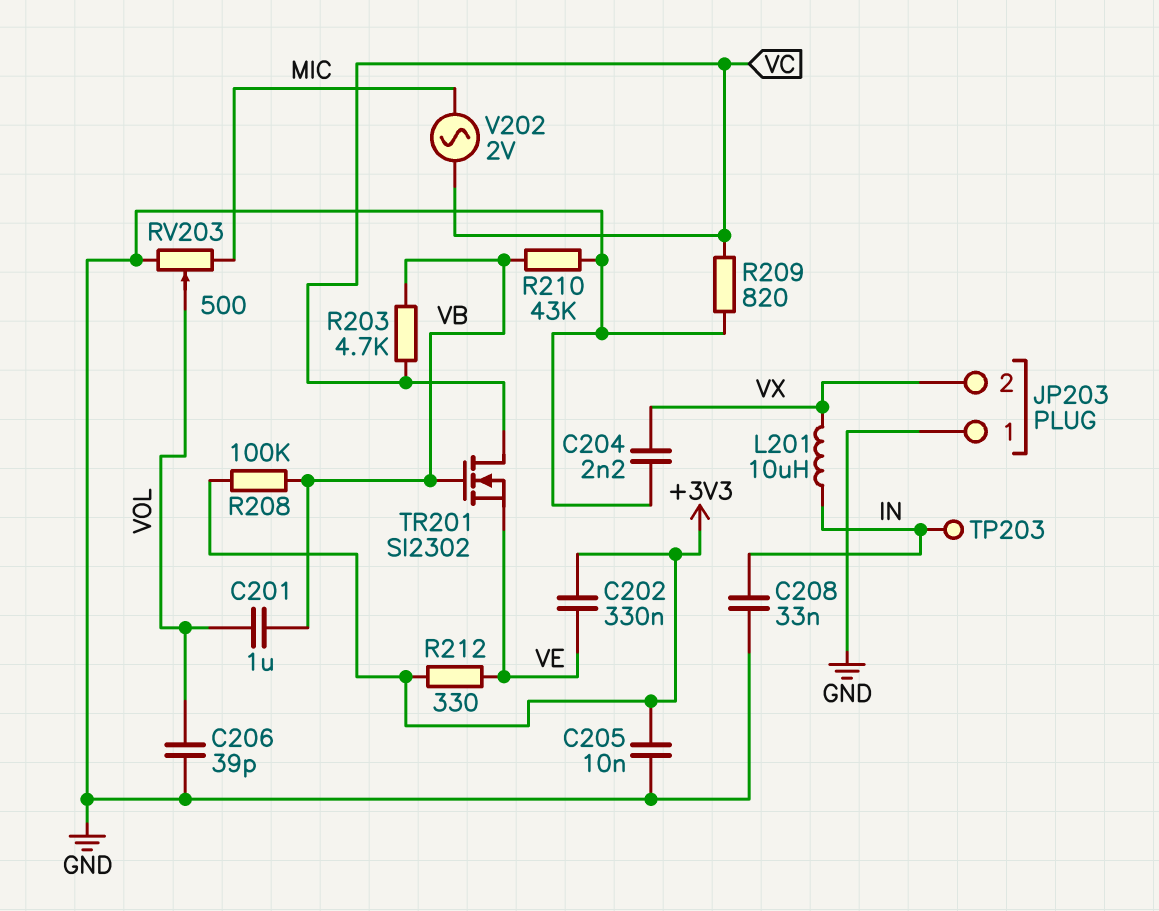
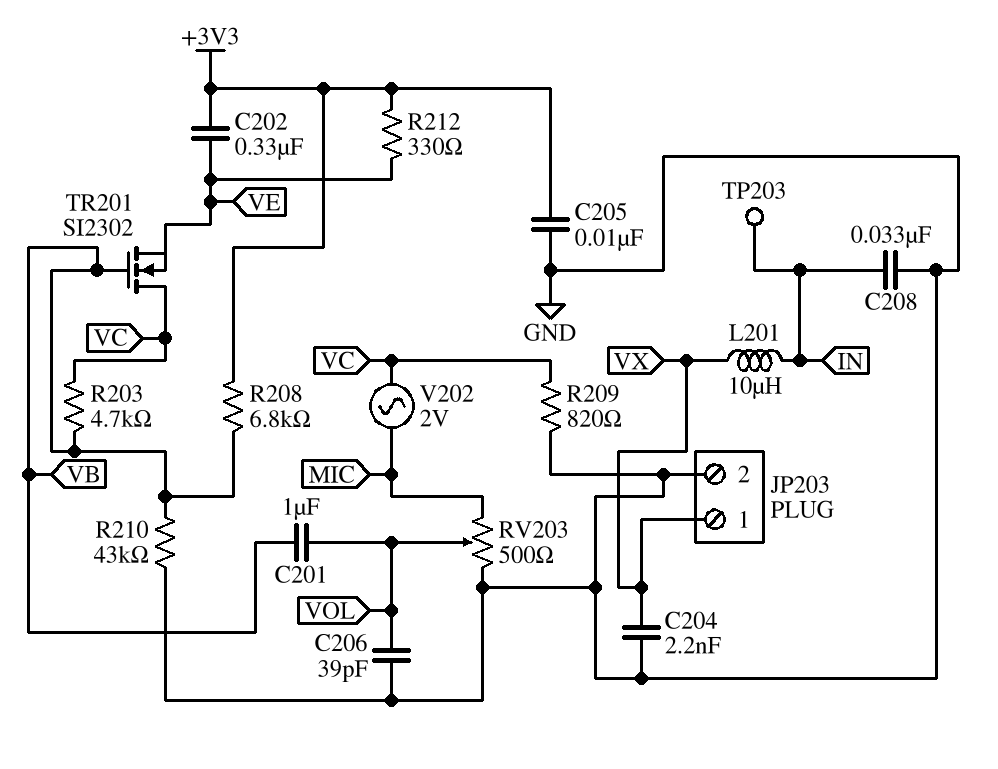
JP203 pin 1: GND -> VX
JP203 pin 2: VX -> GND
R208: 100k (+3V3, VB) -> 6.8k (+3V3, VB)

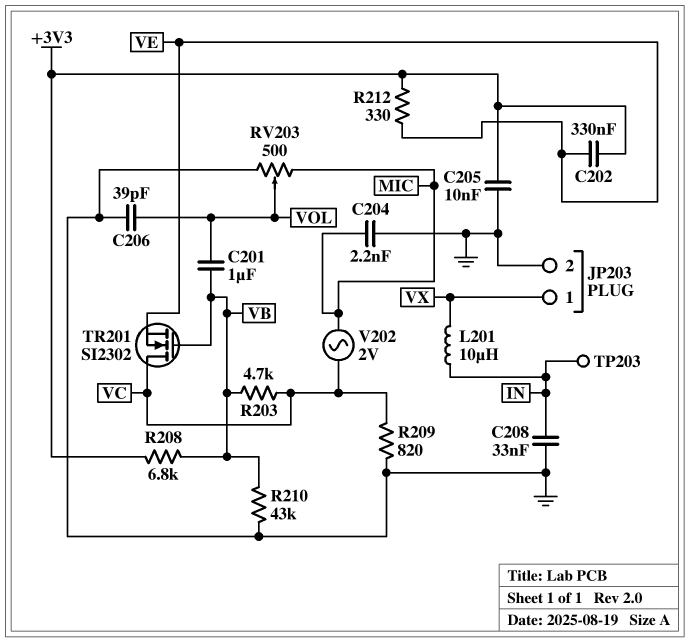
C204: 2.2nF (GND, VX) -> 2.2nF (GND, MIC)

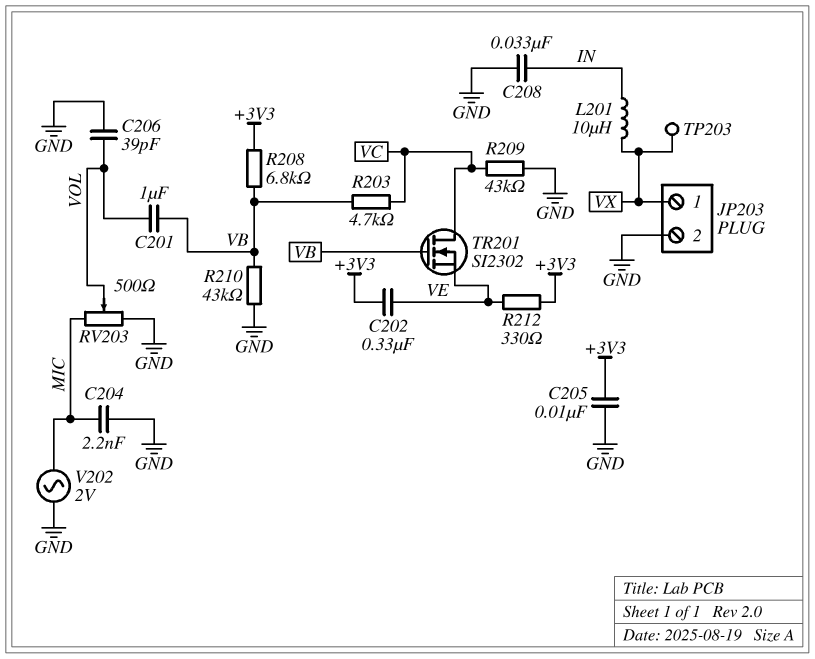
R209: 820 (GND, VC) -> 43k (GND, VC)
TP203: test point (IN) -> test point (VX)
V202: AC 2V (MIC, VC) -> AC 2V (GND, MIC)

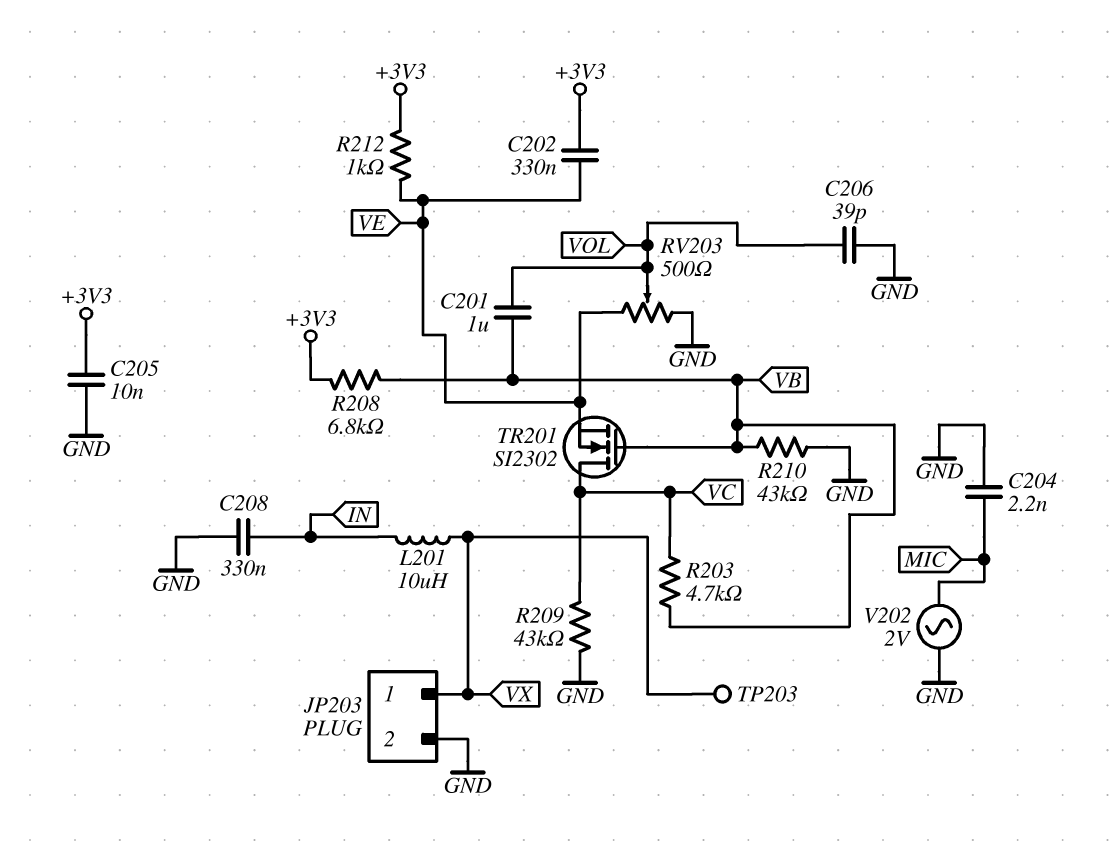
C208: 33nF (GND, IN) -> 330nF (GND, IN)
R212: 330 (+3V3, VE) -> 1k (+3V3, VE)
RV203: 500 (GND, MIC, wiper VOL) -> 500 (GND, VE, wiper VOL)

